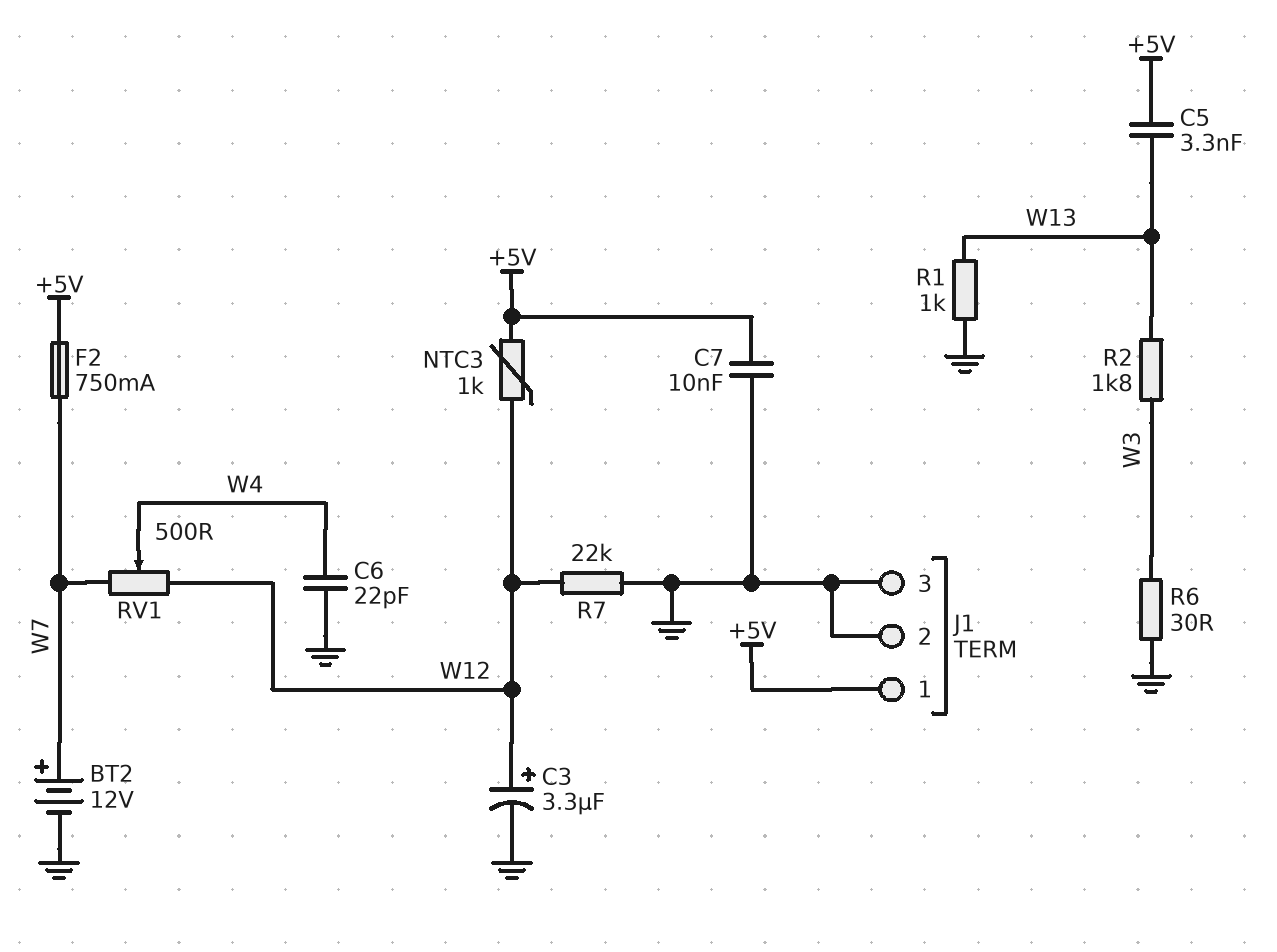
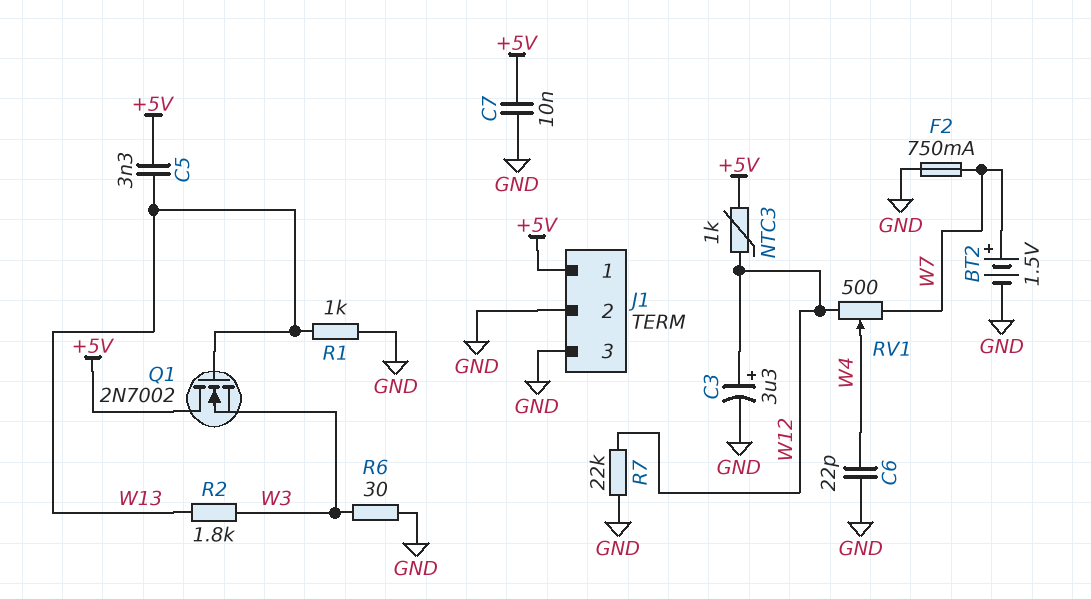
BT2: 12V (plus W7, minus GND) -> 1.5V (plus W7, minus GND)
F2: 750mA (+5V, W7) -> 750mA (GND, W7)
Q1: none -> NMOS 2N7002 (G W13, D +5V, S W3)

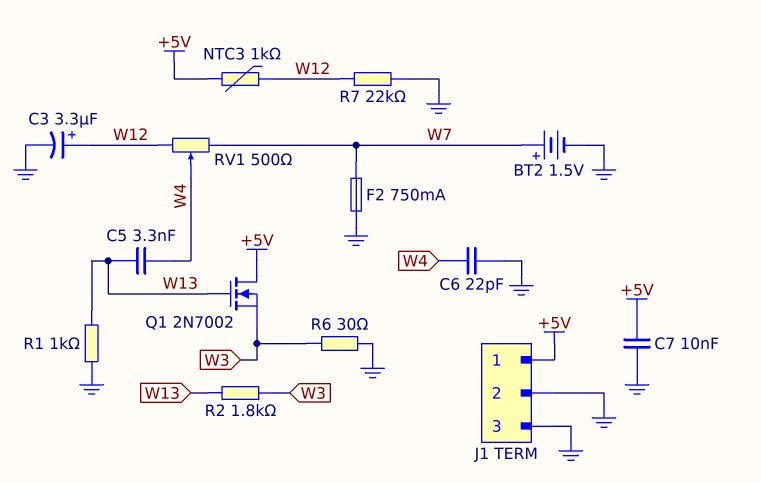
C5: 3.3nF (+5V, W13) -> 3.3nF (W4, W13)

